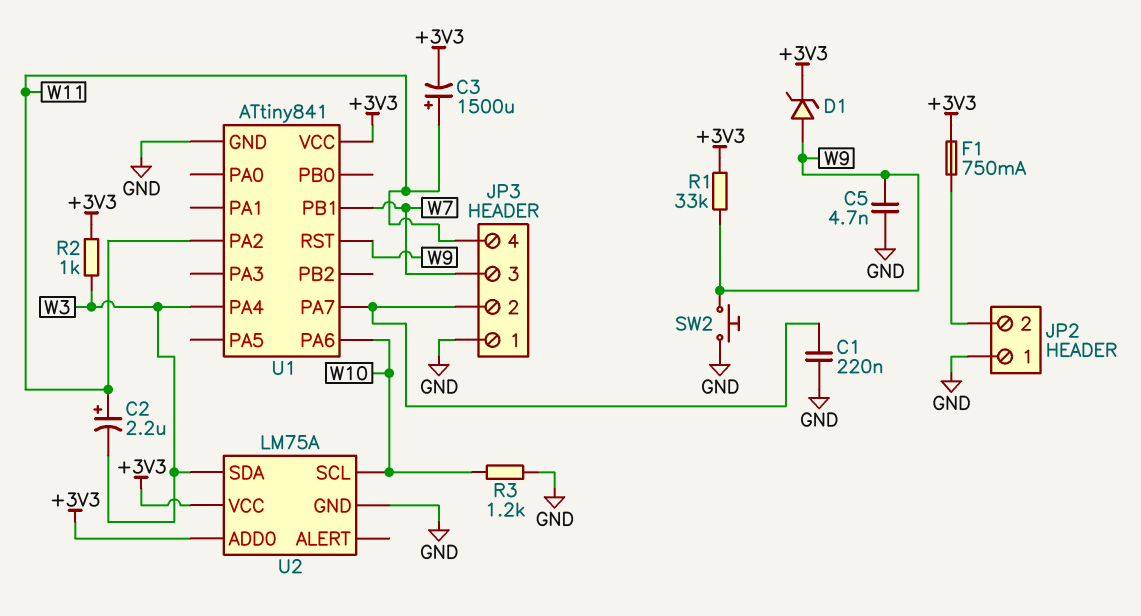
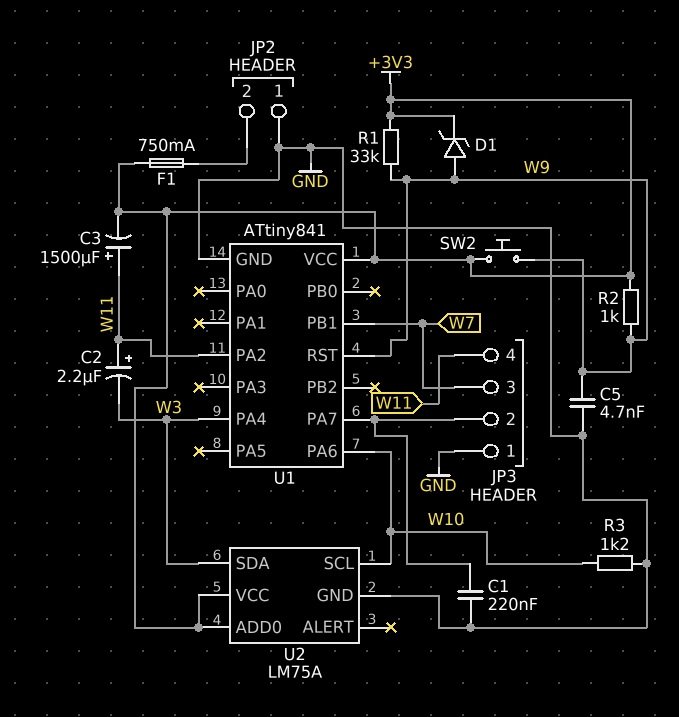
R2: 1k (+3V3, W3) -> 1k (+3V3, W9)
SW2: button (GND, W9) -> button (+3V3, W9)

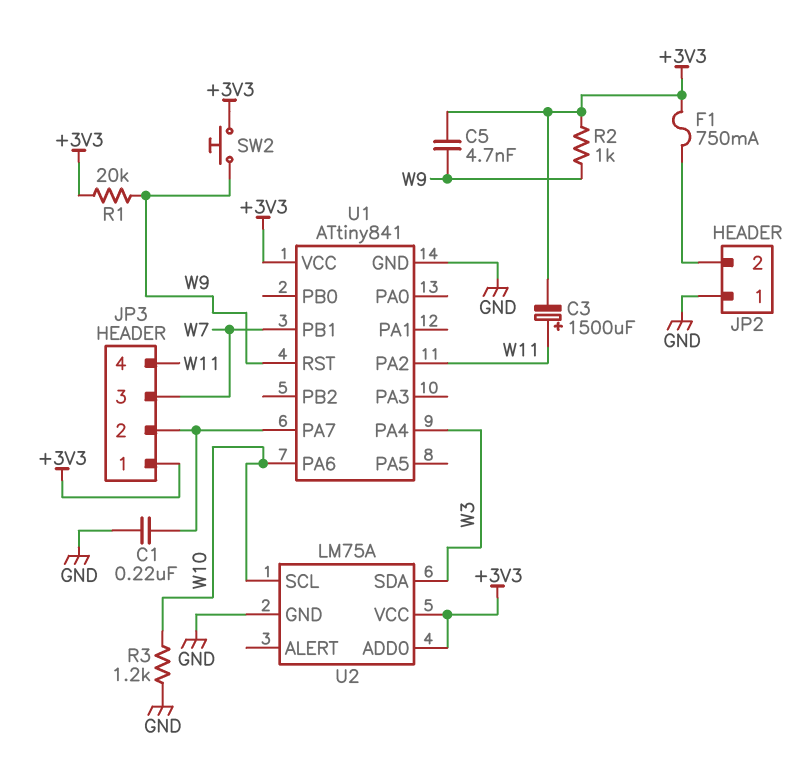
C2: 2.2uF (plus W11, minus W3) -> none
C5: 4.7nF (GND, W9) -> 4.7nF (+3V3, W9)
D1: zener (A W9, K +3V3) -> none
JP3 pin 1: GND -> +3V3
R1: 33k (+3V3, W9) -> 20k (+3V3, W9)

